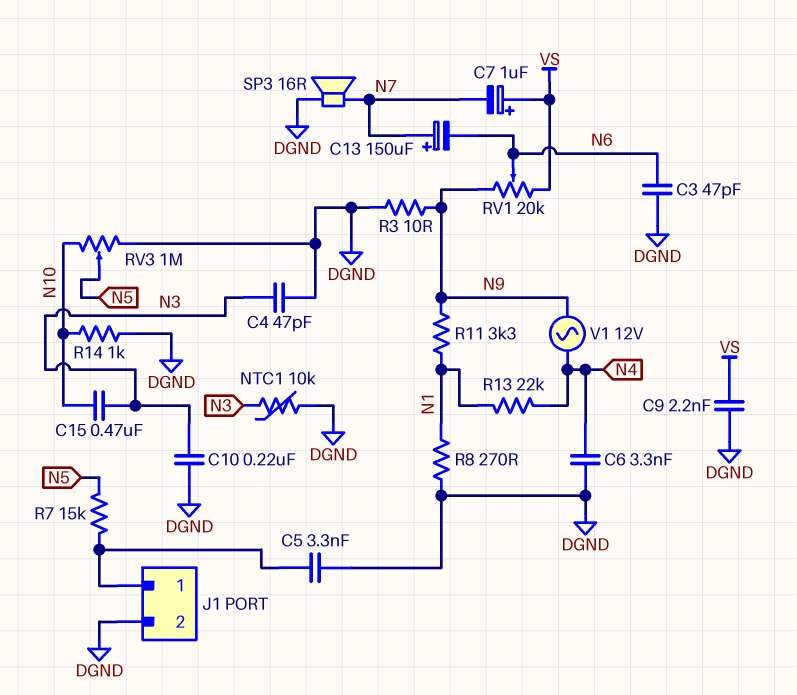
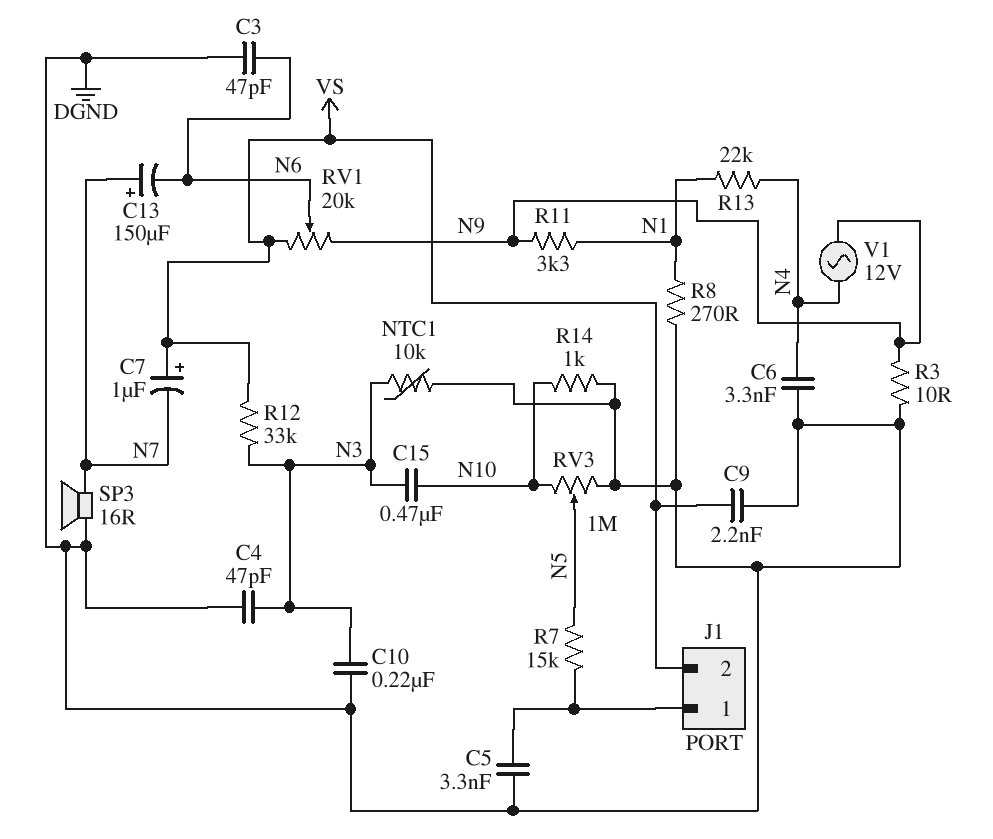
J1 pin 2: DGND -> VS
R12: none -> 33k (N3, VS)

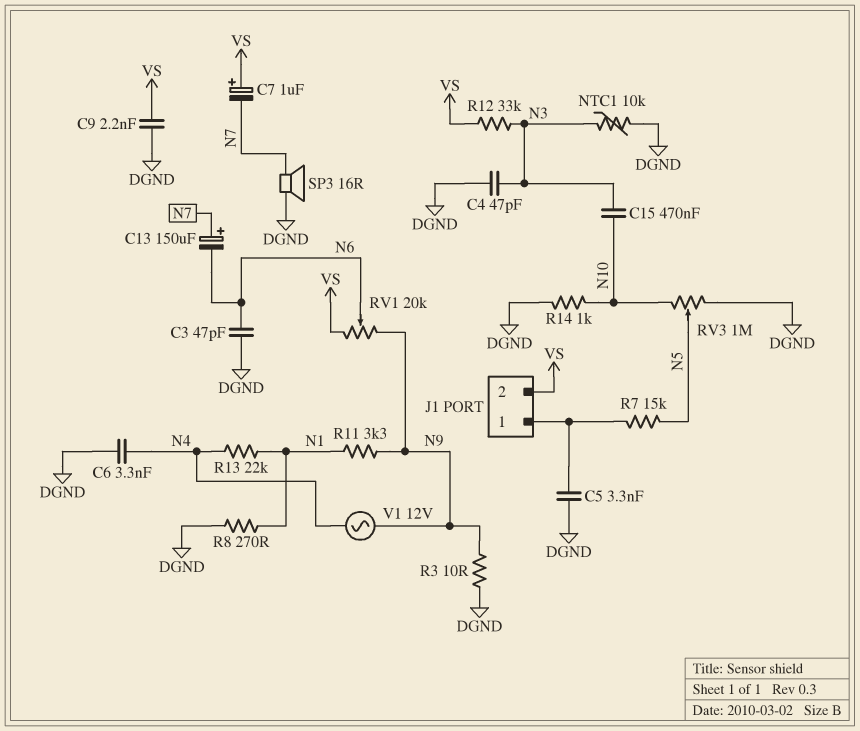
C10: 220nF (DGND, N3) -> none

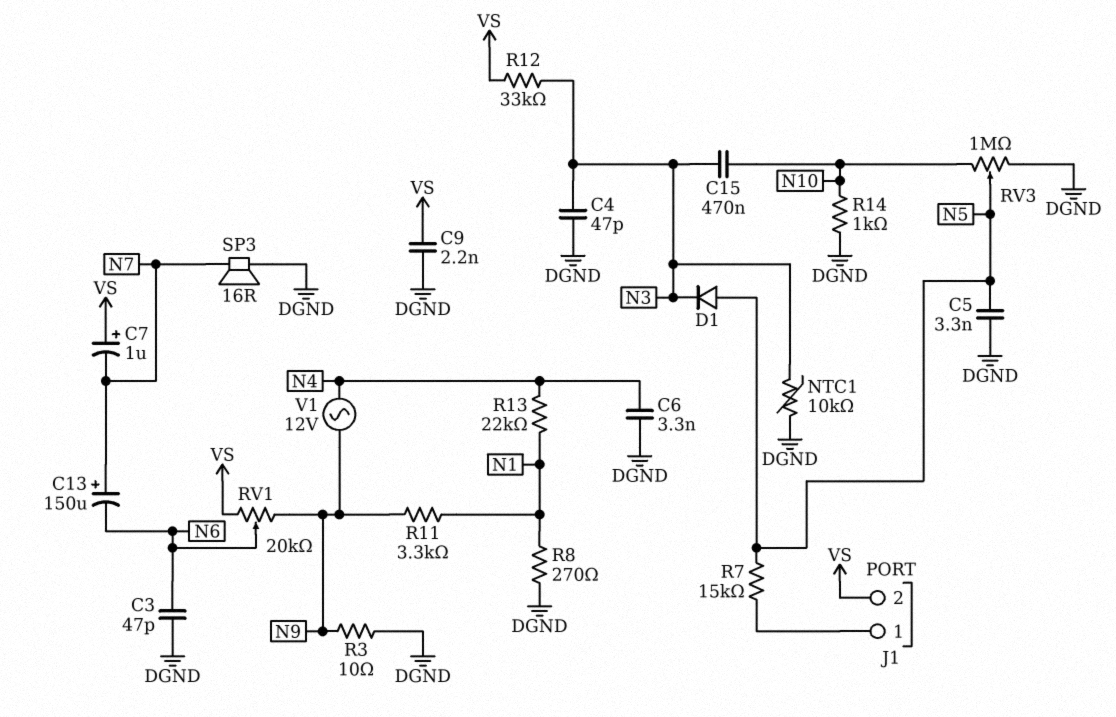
C5: 3.3nF (DGND, J1/1) -> 3.3nF (DGND, N5)
D1: none -> diode (A N5, K N3)

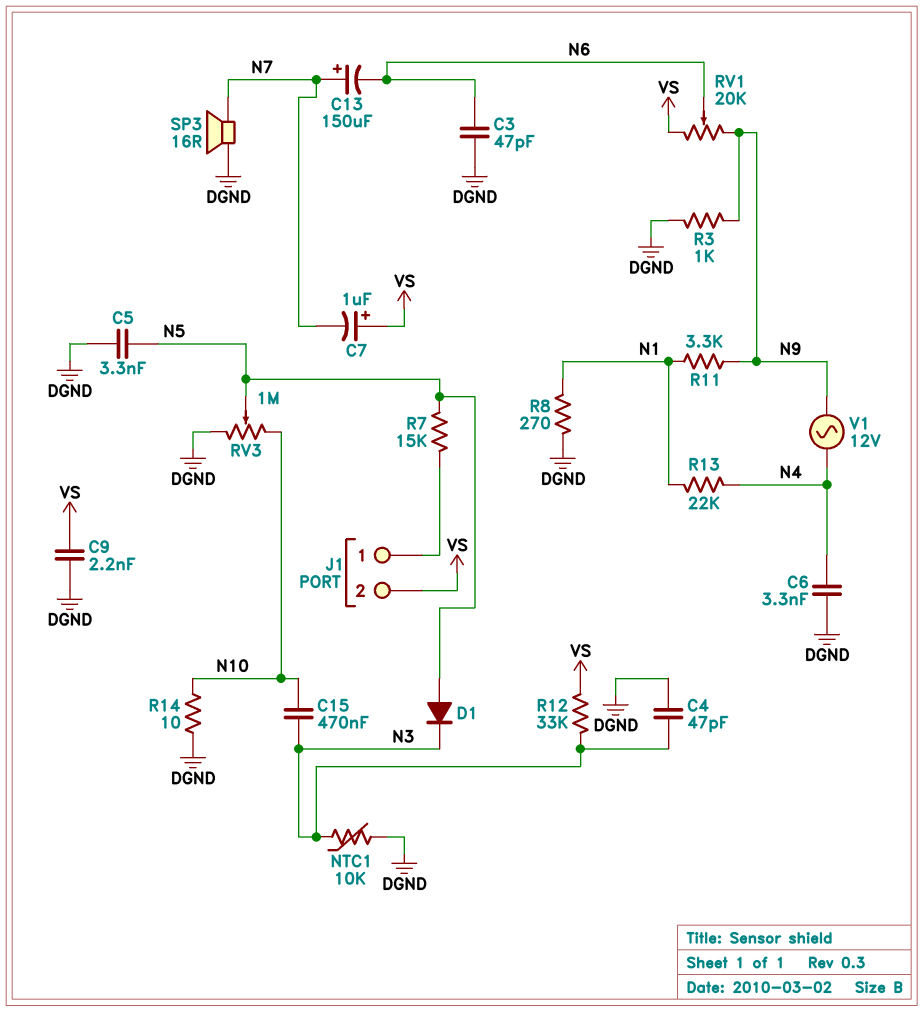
R3: 10 (DGND, N9) -> 1k (DGND, N9)
R14: 1k (DGND, N10) -> 10 (DGND, N10)

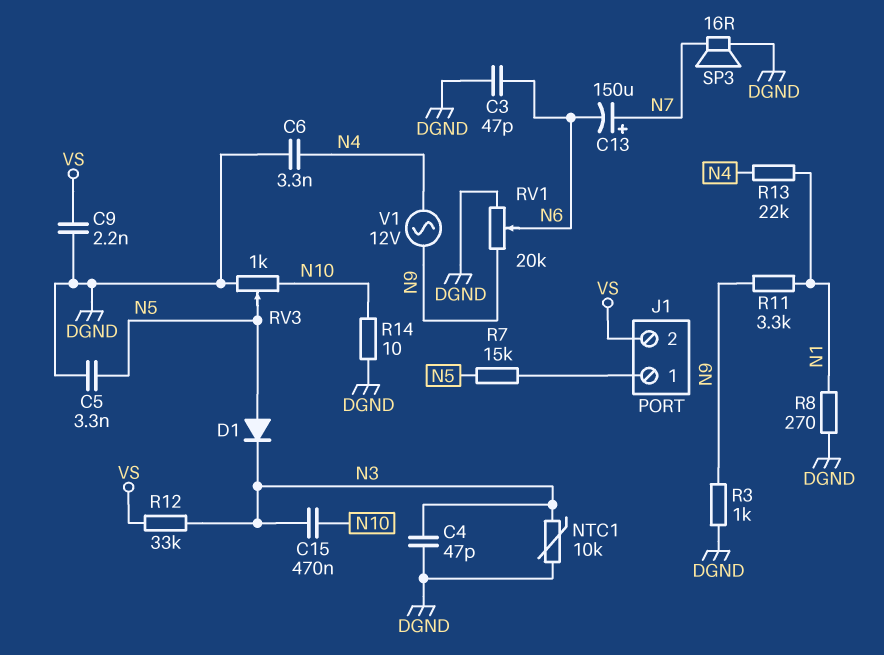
C7: 1uF (plus VS, minus N7) -> none
RV1: 20k (N9, VS, wiper N6) -> 20k (DGND, N9, wiper N6)
RV3: 1M (DGND, N10, wiper N5) -> 1k (DGND, N10, wiper N5)

